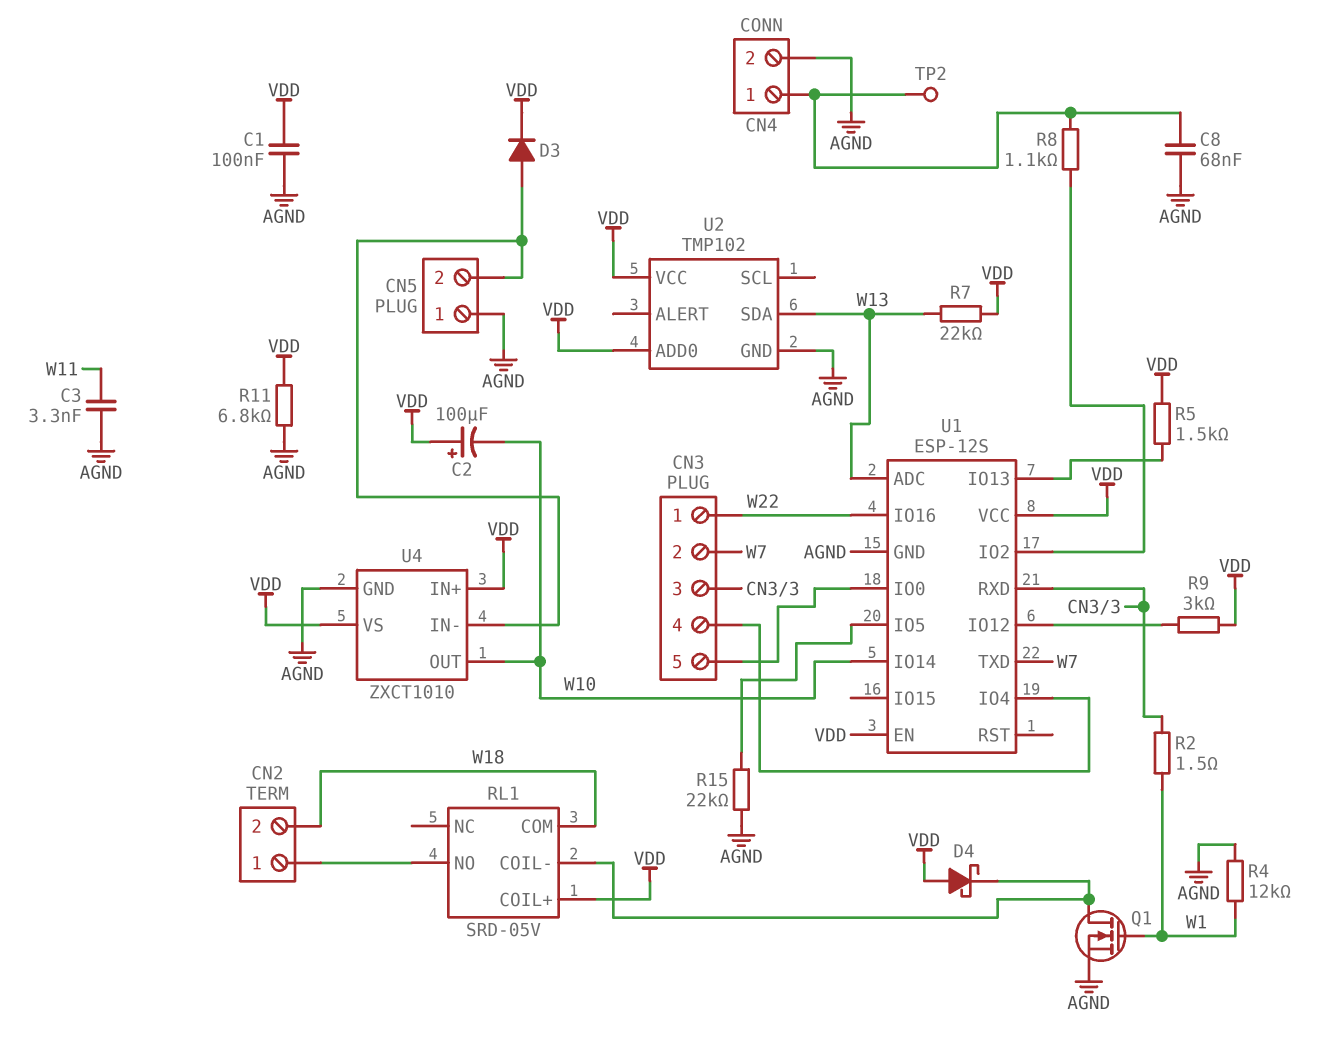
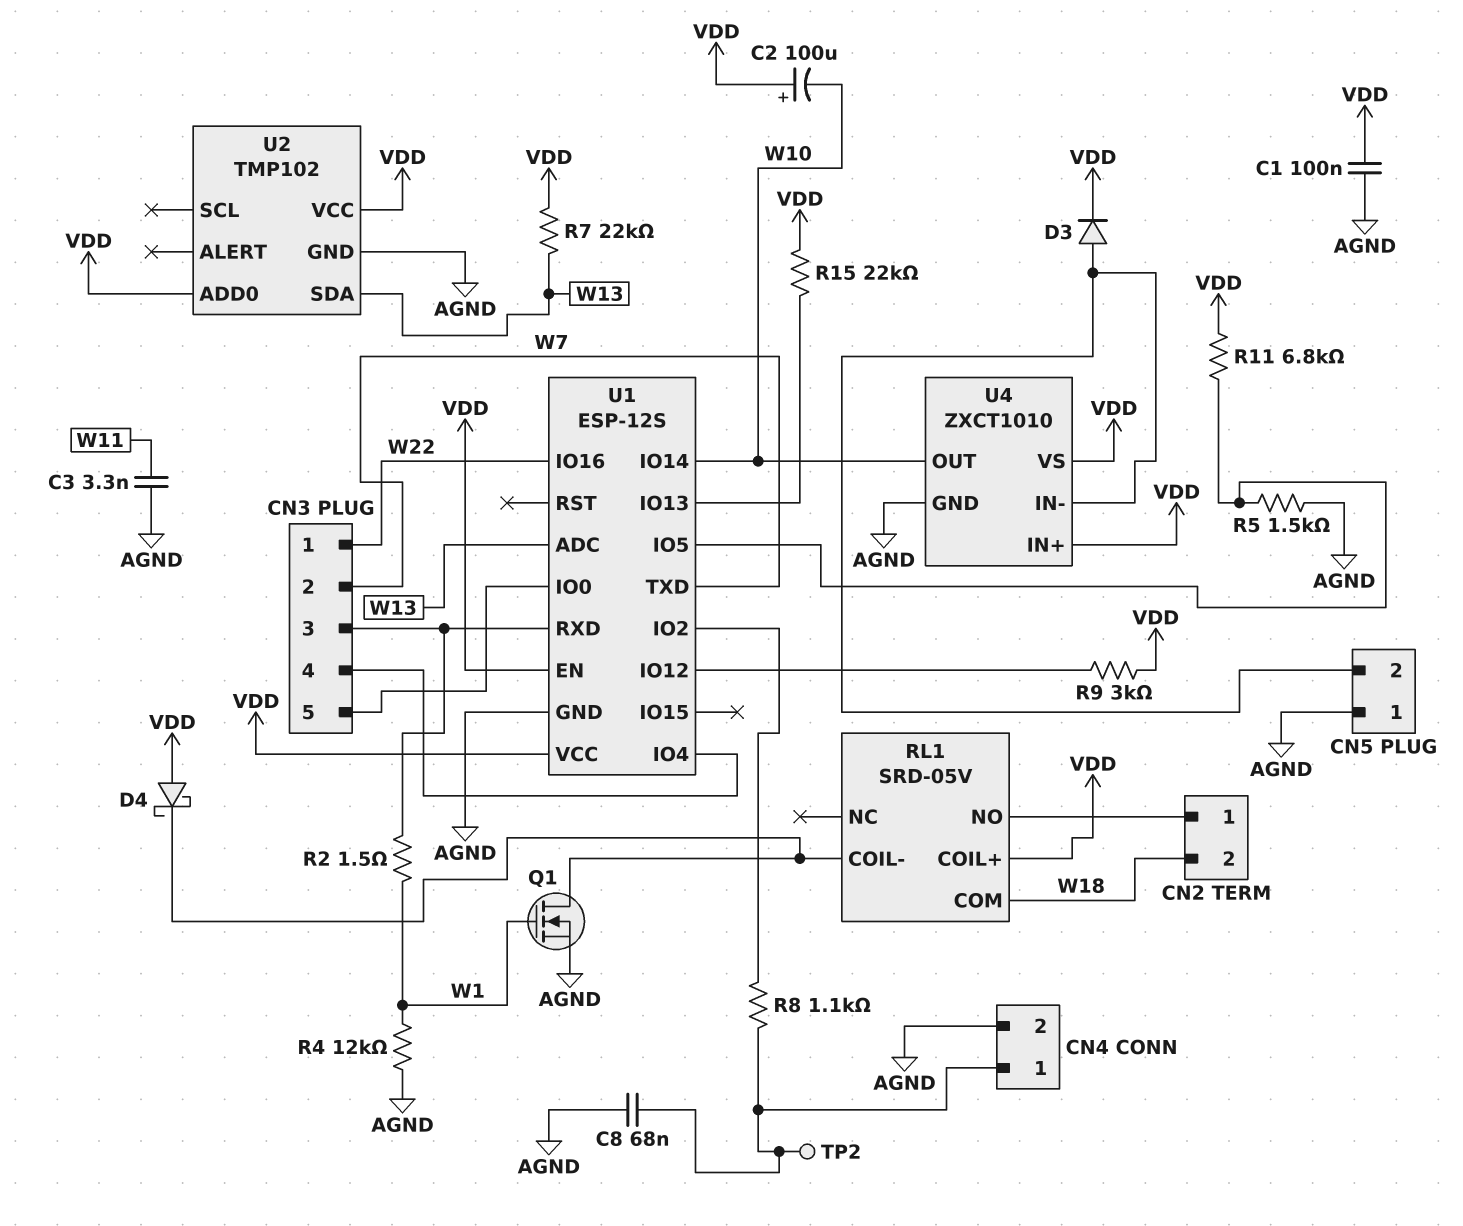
R5: 1.5k (U1/IO13, VDD) -> 1.5k (AGND, U1/IO5)
R11: 6.8k (AGND, VDD) -> 6.8k (U1/IO5, VDD)
R15: 22k (AGND, U1/IO5) -> 22k (U1/IO13, VDD)

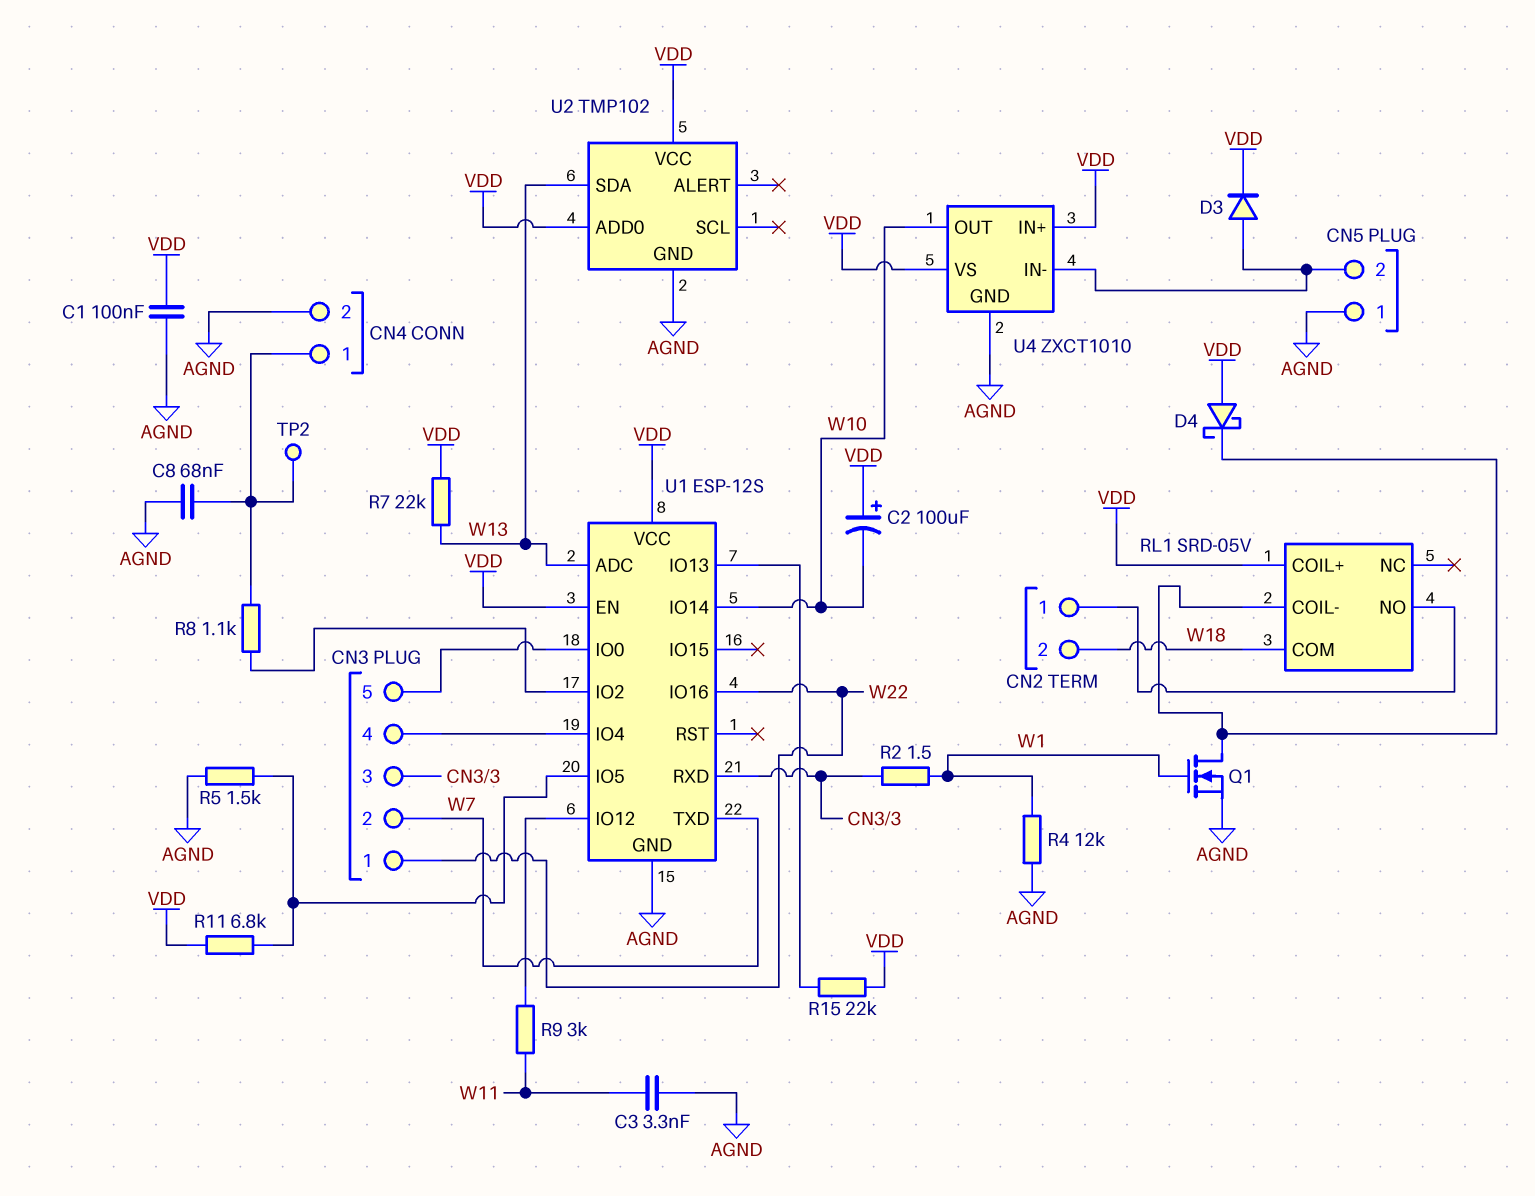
R9: 3k (U1/IO12, VDD) -> 3k (U1/IO12, W11)

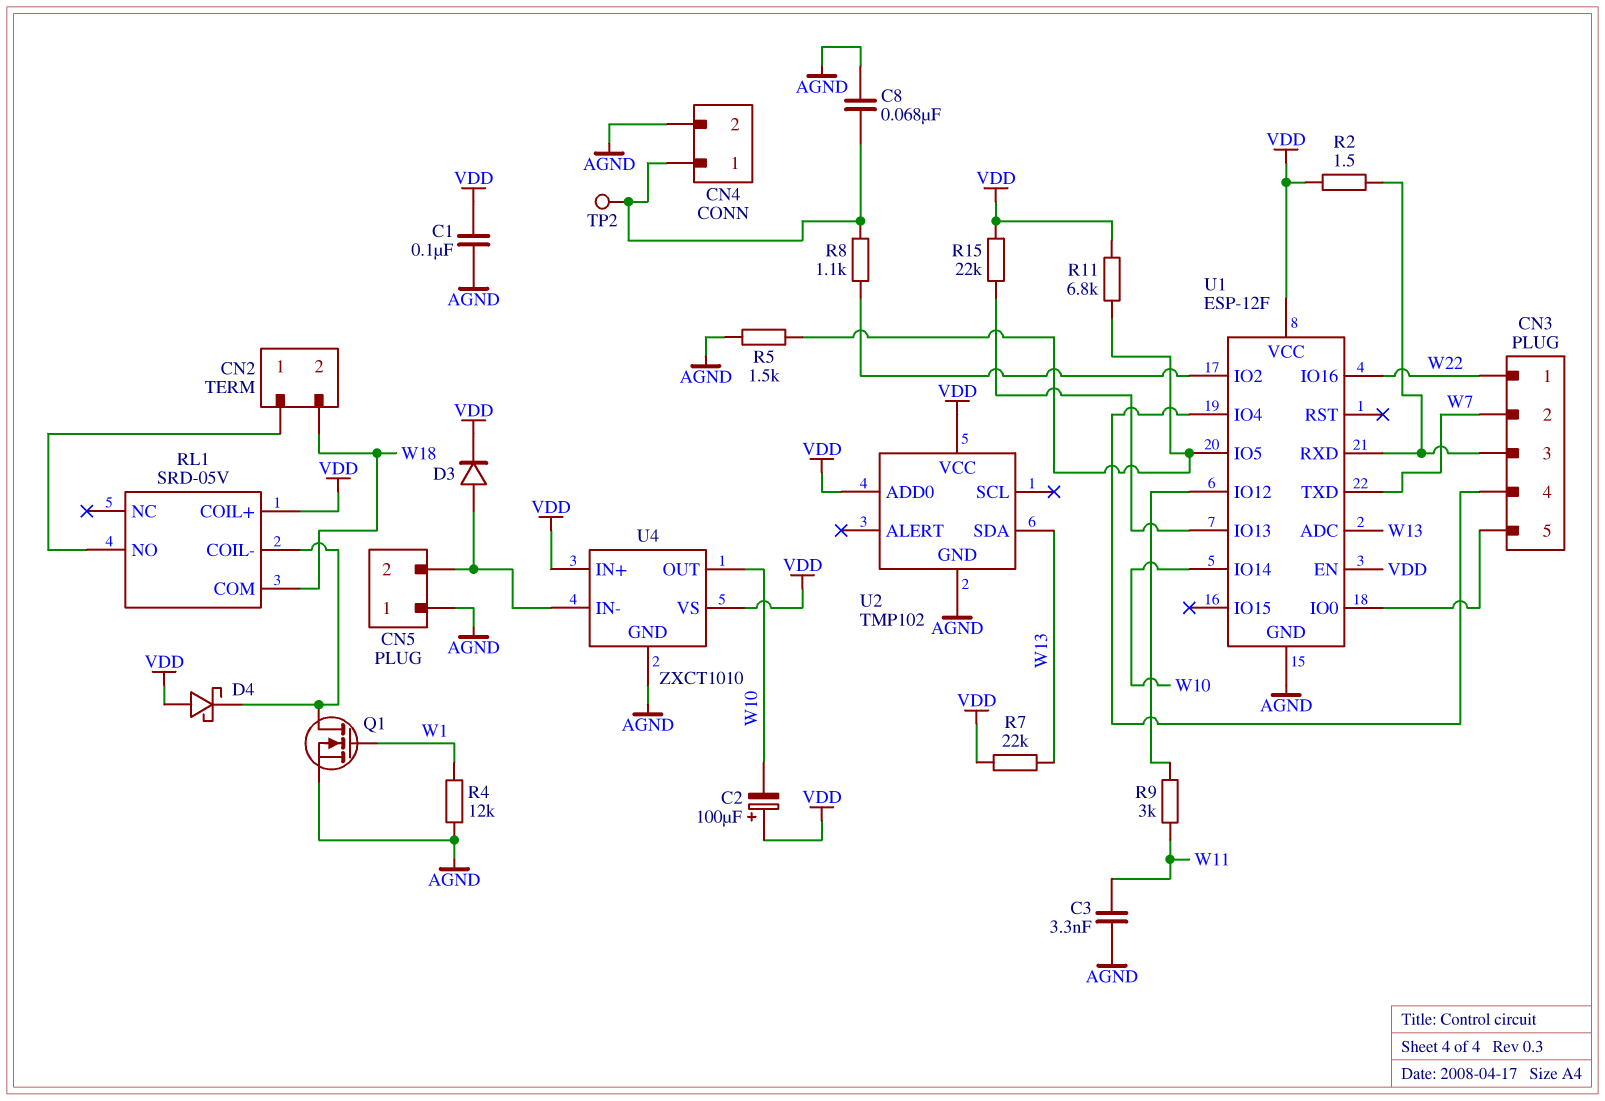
R2: 1.5 (CN3/3, W1) -> 1.5 (CN3/3, VDD)
U1: ESP-12S -> ESP-12F

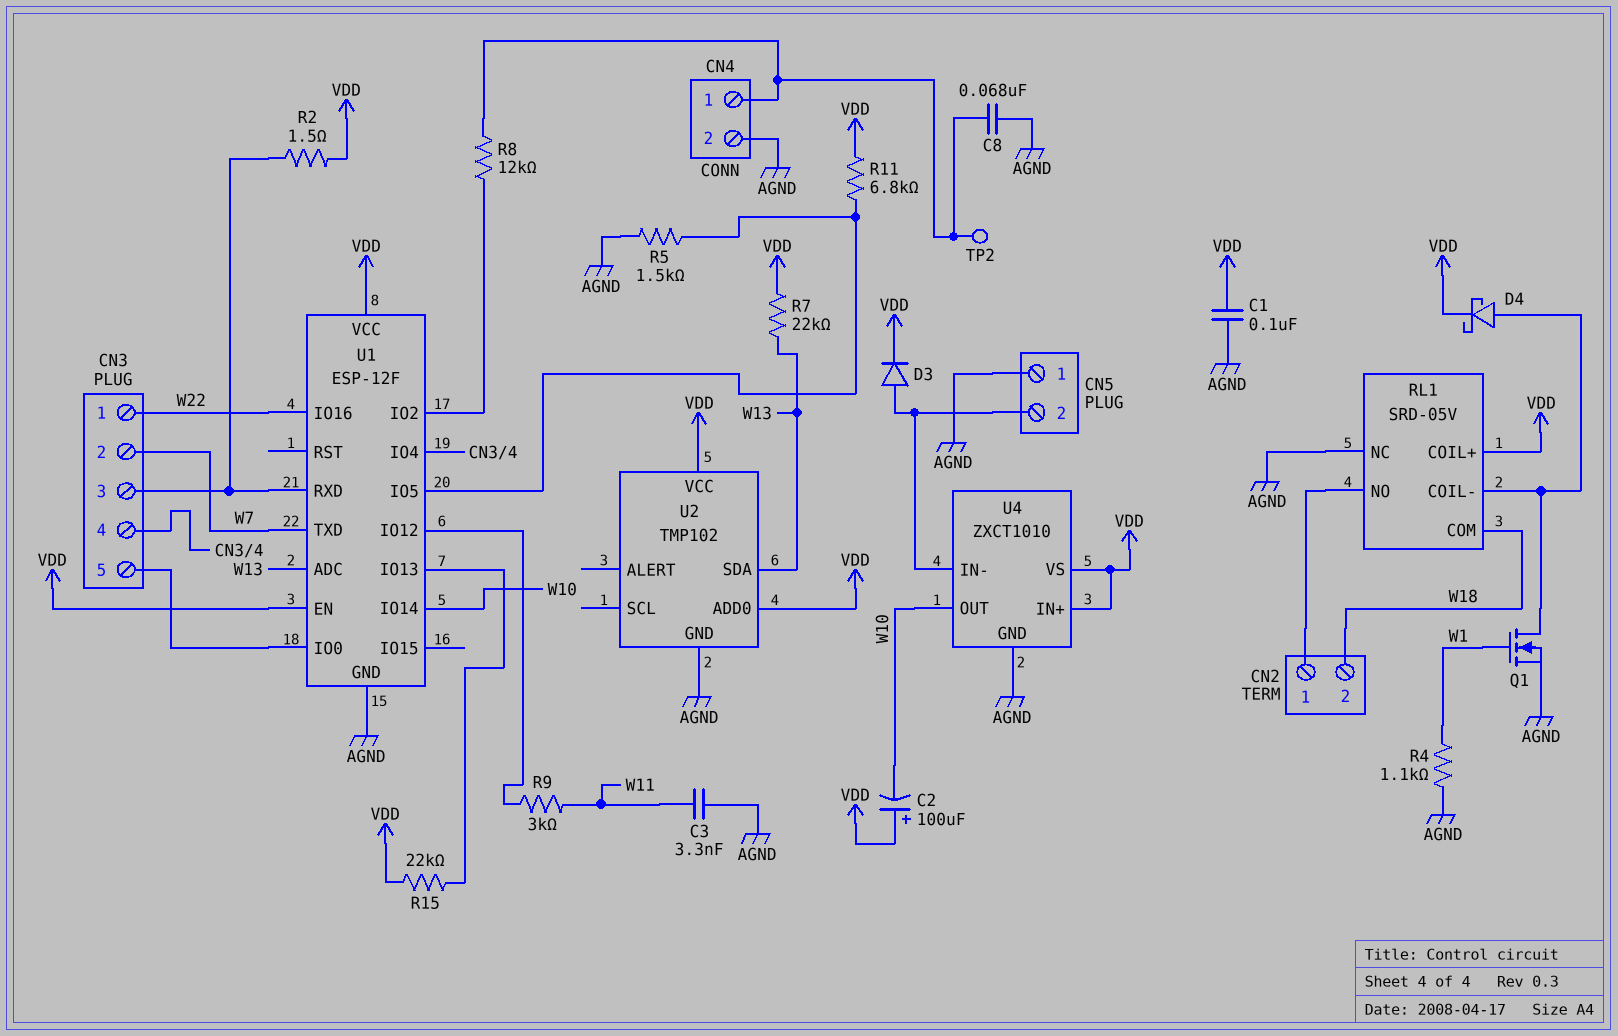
D4: schottky (A VDD, K RL1/COIL-) -> schottky (A RL1/COIL-, K VDD)
R4: 12k (AGND, W1) -> 1.1k (AGND, W1)
R8: 1.1k (CN4/1, U1/IO2) -> 12k (CN4/1, U1/IO2)
RL1 pin NC: none -> AGND

